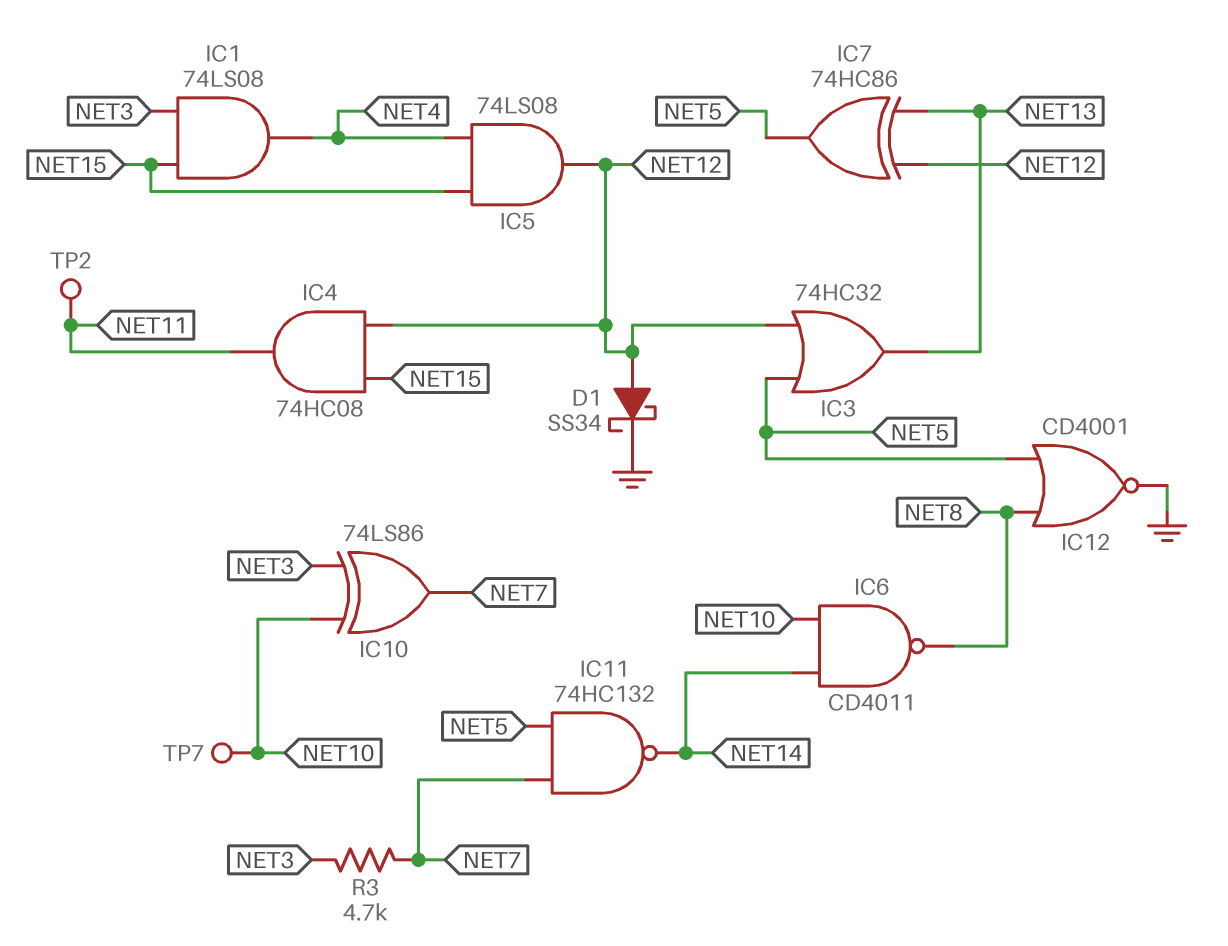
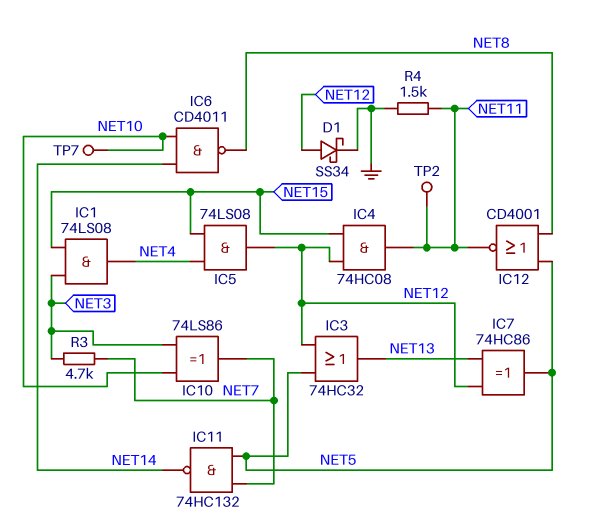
IC12: NOR CD4001 (in NET5, in NET8, out GND) -> NOR CD4001 (in NET5, in NET8, out NET11)
R4: none -> 1.5k (GND, NET11)

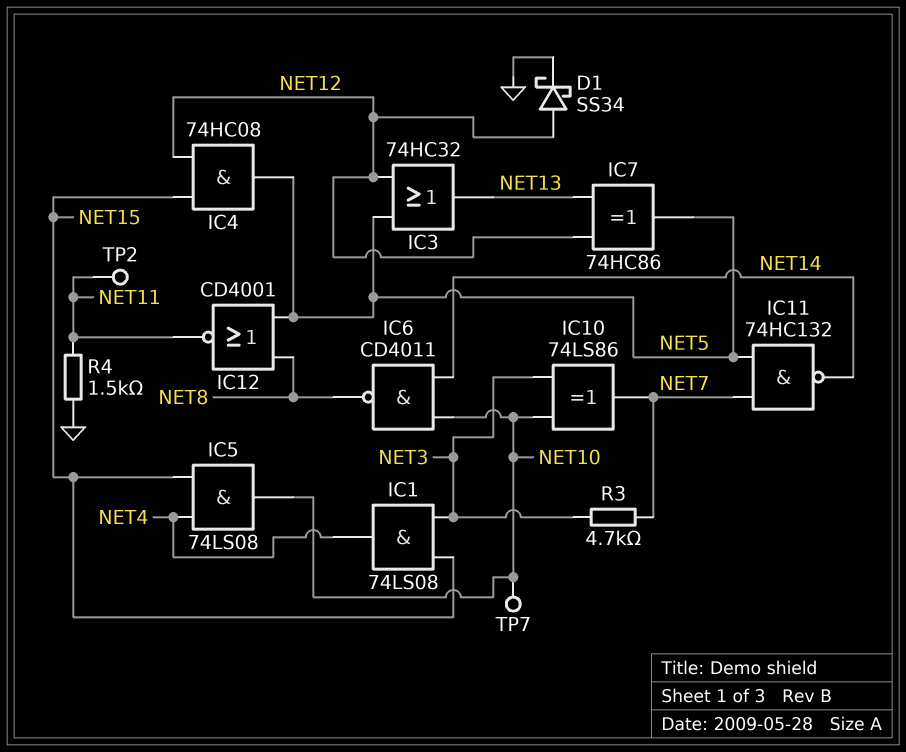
IC4: AND 74HC08 (in NET12, in NET15, out NET11) -> AND 74HC08 (in NET12, in NET15, out NET5)
IC5: AND 74LS08 (in NET4, in NET15, out NET12) -> AND 74LS08 (in NET4, in NET15, out NET10)

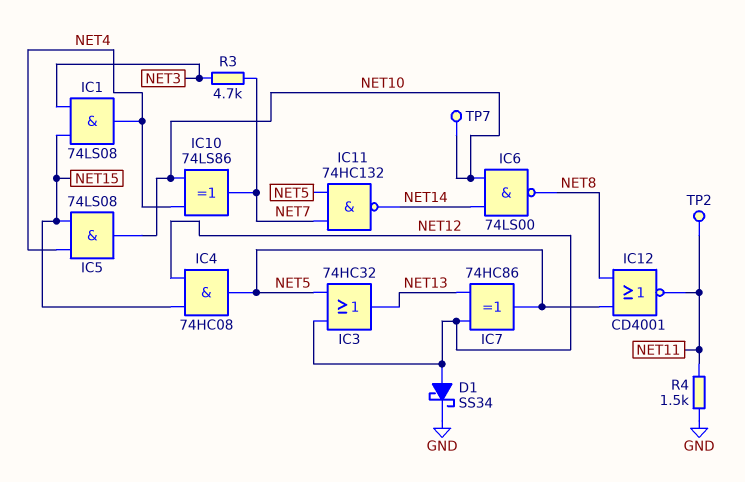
IC6: NAND CD4011 (in NET10, in NET14, out NET8) -> NAND 74LS00 (in NET10, in NET14, out NET8)
IC10: XOR 74LS86 (in NET3, in NET10, out NET7) -> XOR 74LS86 (in NET4, in NET10, out NET7)

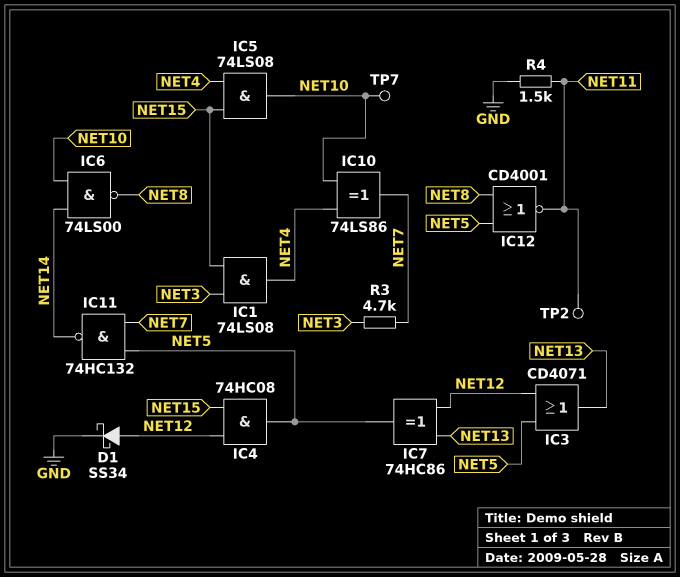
IC3: OR 74HC32 (in NET5, in NET12, out NET13) -> OR CD4071 (in NET5, in NET12, out NET13)

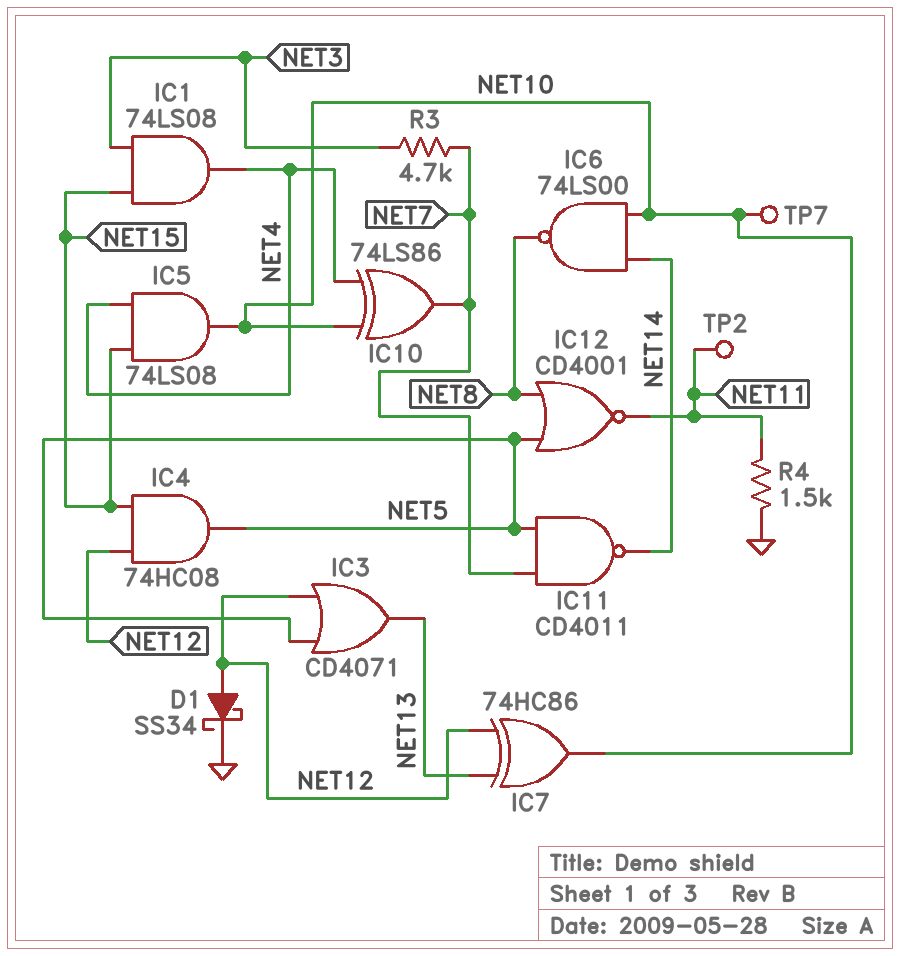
IC7: XOR 74HC86 (in NET12, in NET13, out NET5) -> XOR 74HC86 (in NET12, in NET13, out NET10)
IC11: NAND 74HC132 (in NET5, in NET7, out NET14) -> NAND CD4011 (in NET5, in NET7, out NET14)

